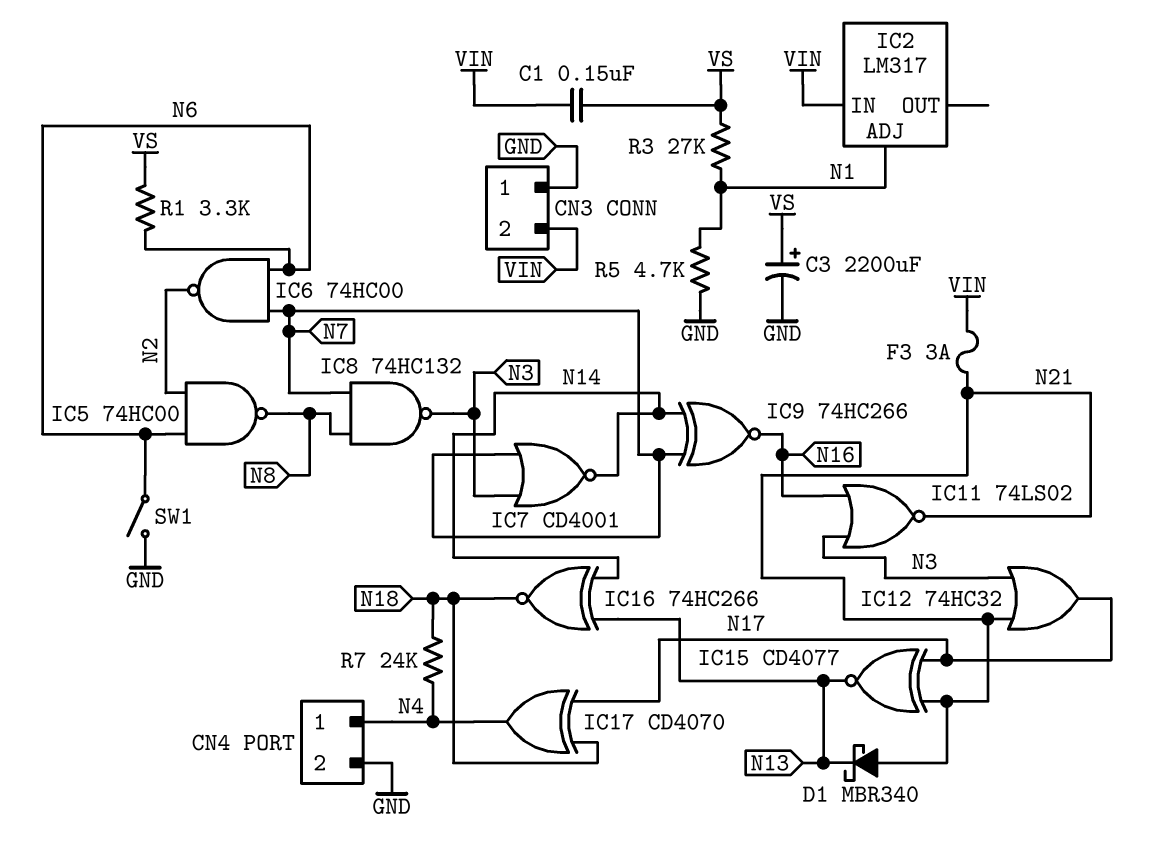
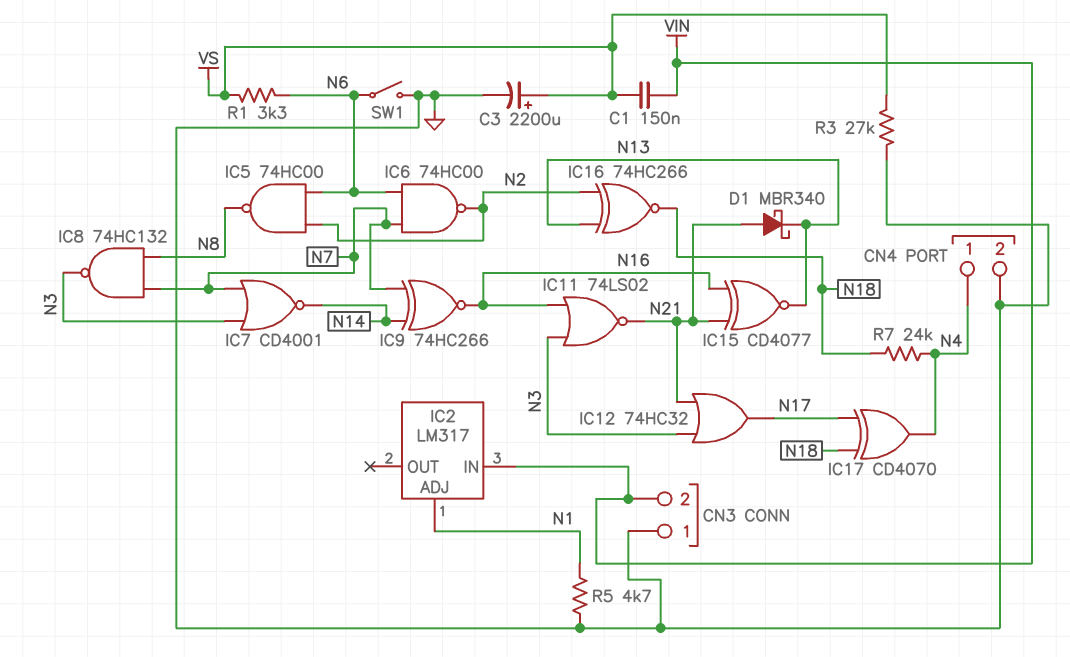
F3: 3A (N21, VIN) -> none
IC15: XNOR CD4077 (in N17, in N21, out N13) -> XNOR CD4077 (in N16, in N21, out N13)
IC16: XNOR 74HC266 (in N13, in N14, out N18) -> XNOR 74HC266 (in N2, in N13, out N18)
R3: 27k (N1, VS) -> 27k (GND, VS)

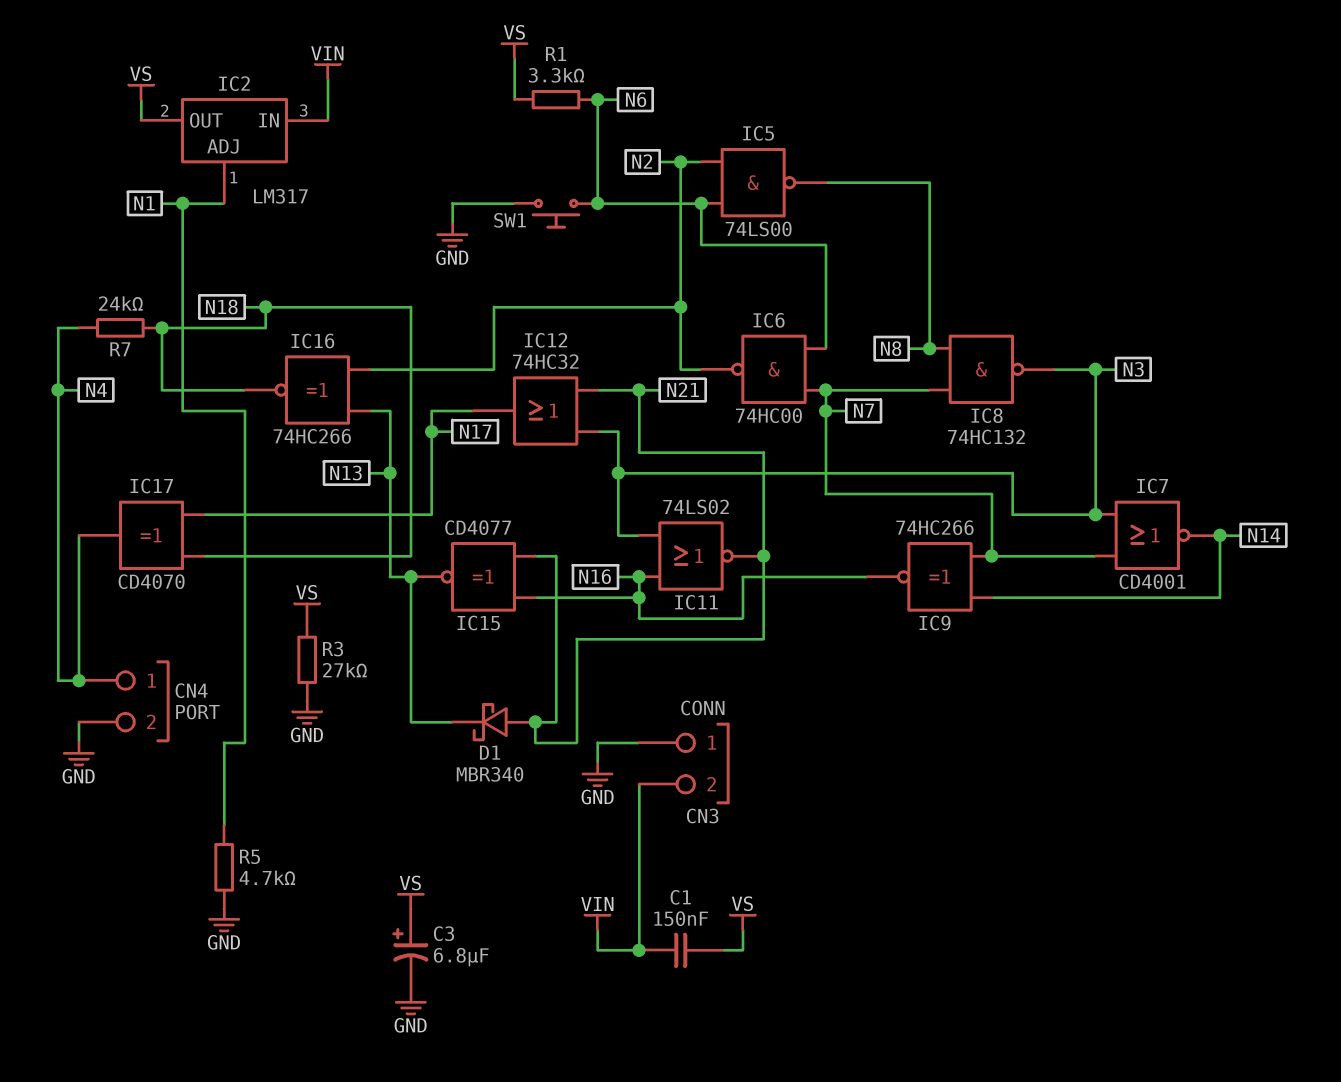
C3: 2200uF (plus VS, minus GND) -> 6.8uF (plus VS, minus GND)
IC2 pin OUT: none -> VS
IC5: NAND 74HC00 (in N2, in N6, out N8) -> NAND 74LS00 (in N2, in N6, out N8)
SW1: switch (GND, N6) -> button (GND, N6)

